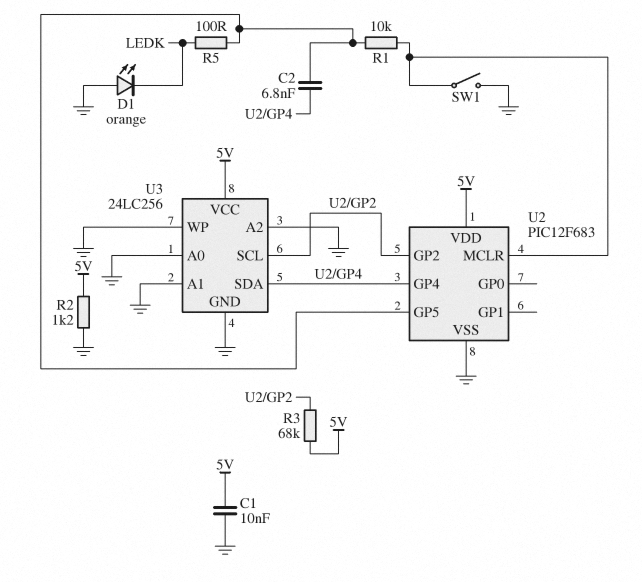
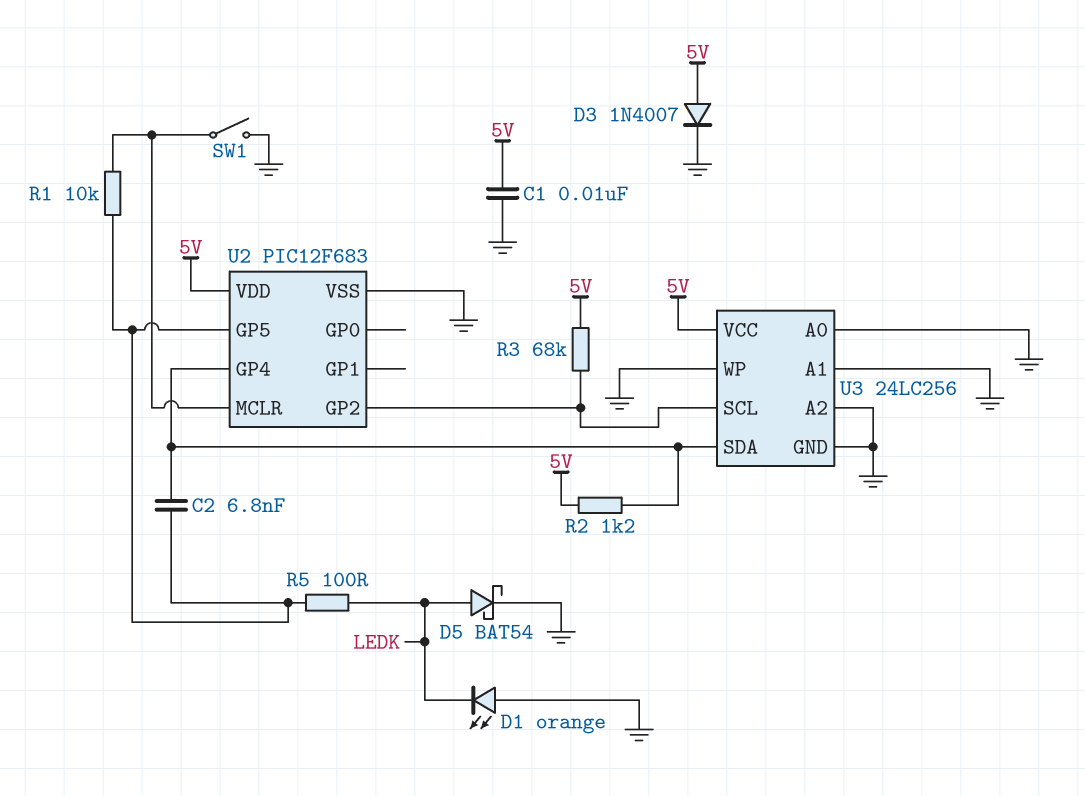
D3: none -> diode 1N4007 (A 5V, K GND)
D5: none -> schottky BAT54 (A LEDK, K GND)
R2: 1.2k (5V, GND) -> 1.2k (5V, U2/GP4)

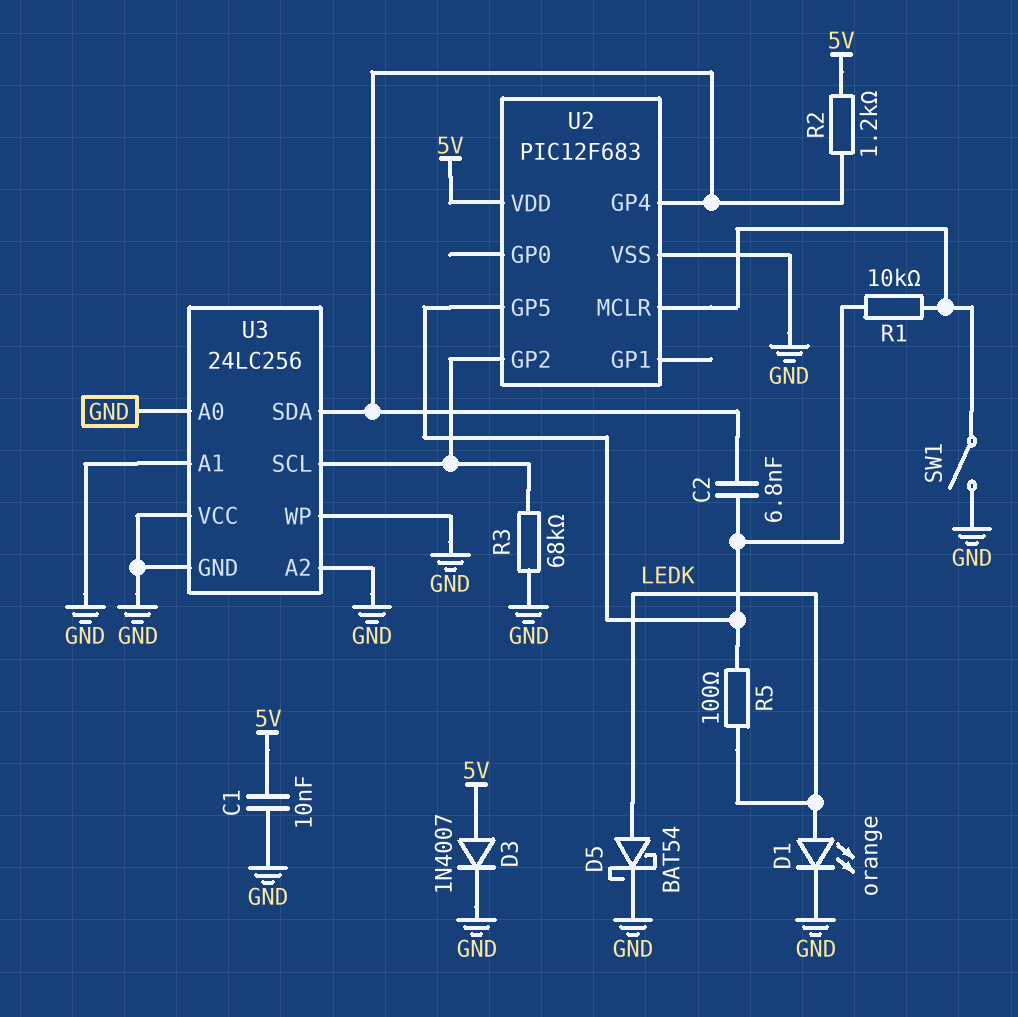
D1: LED orange (A GND, K LEDK) -> LED orange (A LEDK, K GND)
R3: 68k (5V, U2/GP2) -> 68k (GND, U2/GP2)
U3 pin VCC: 5V -> GND

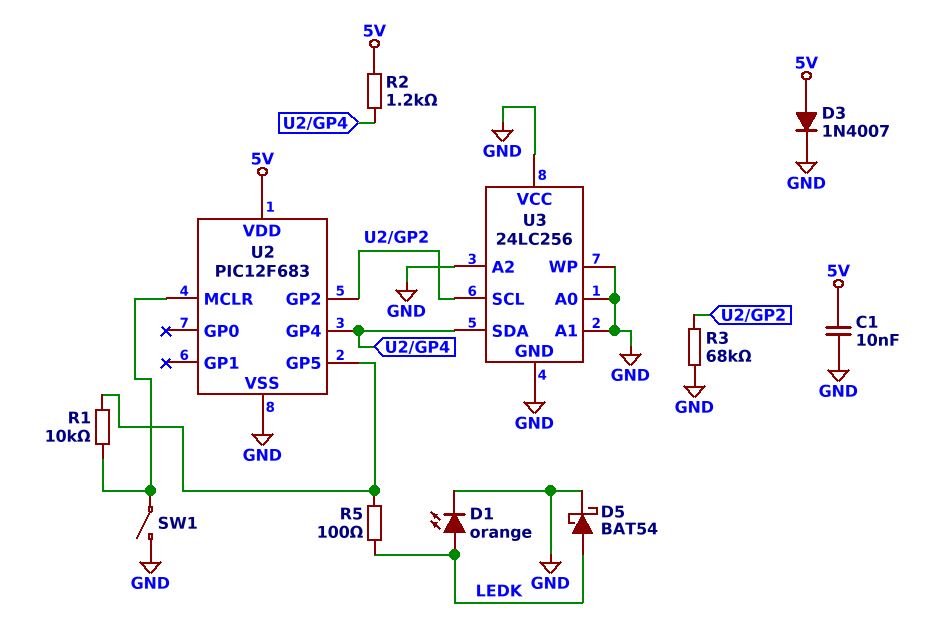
C2: 6.8nF (U2/GP4, U2/GP5) -> none

